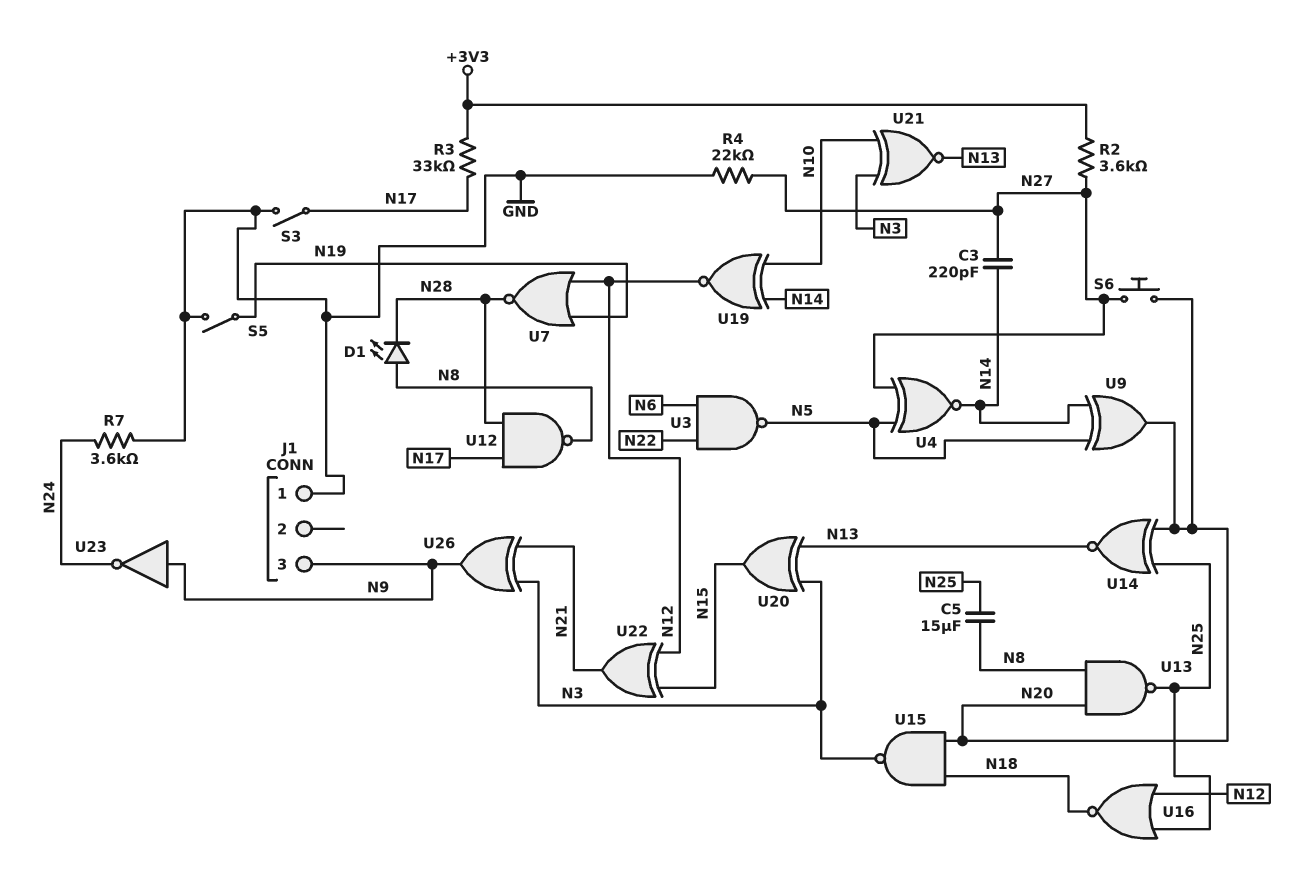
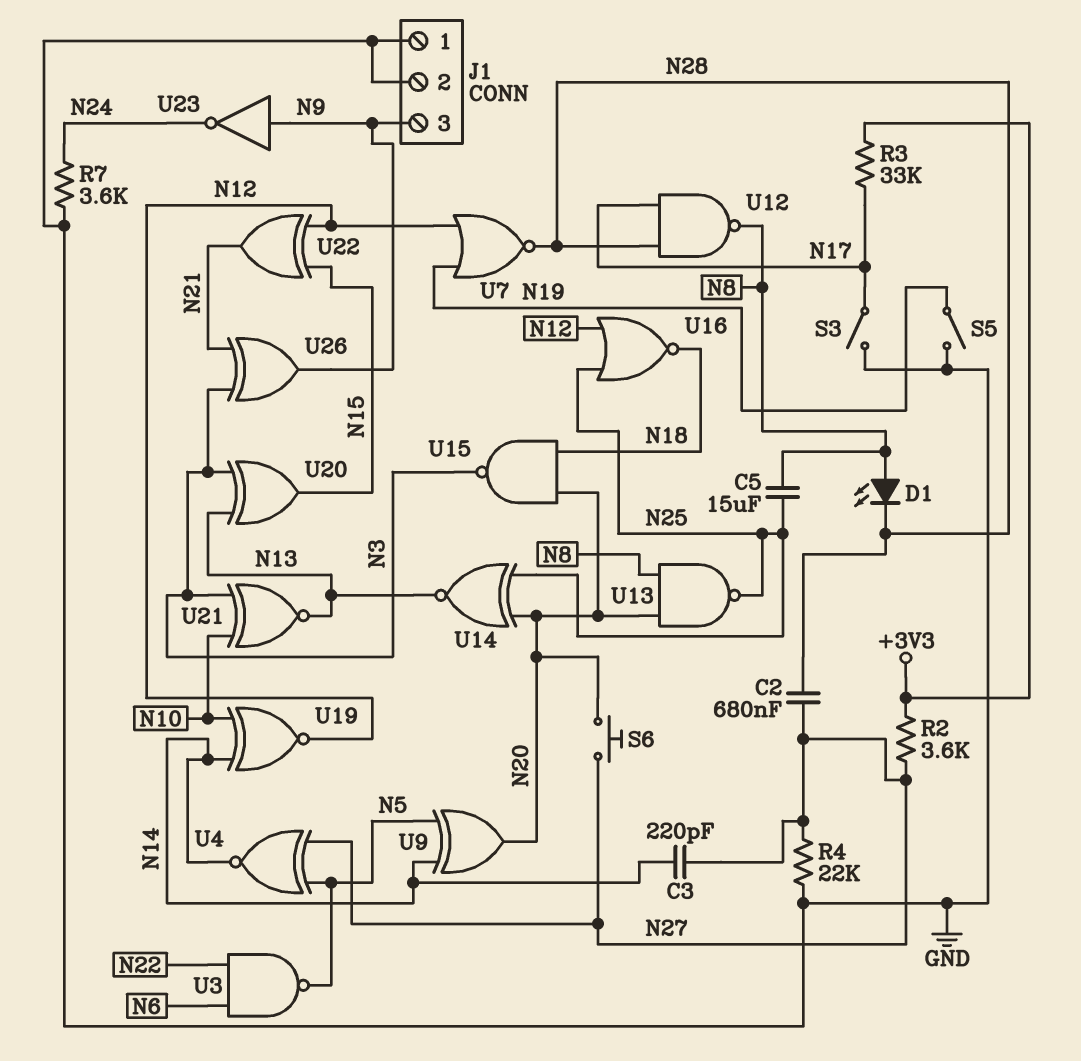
C2: none -> 680nF (N27, N28)
J1 pin 2: none -> GND

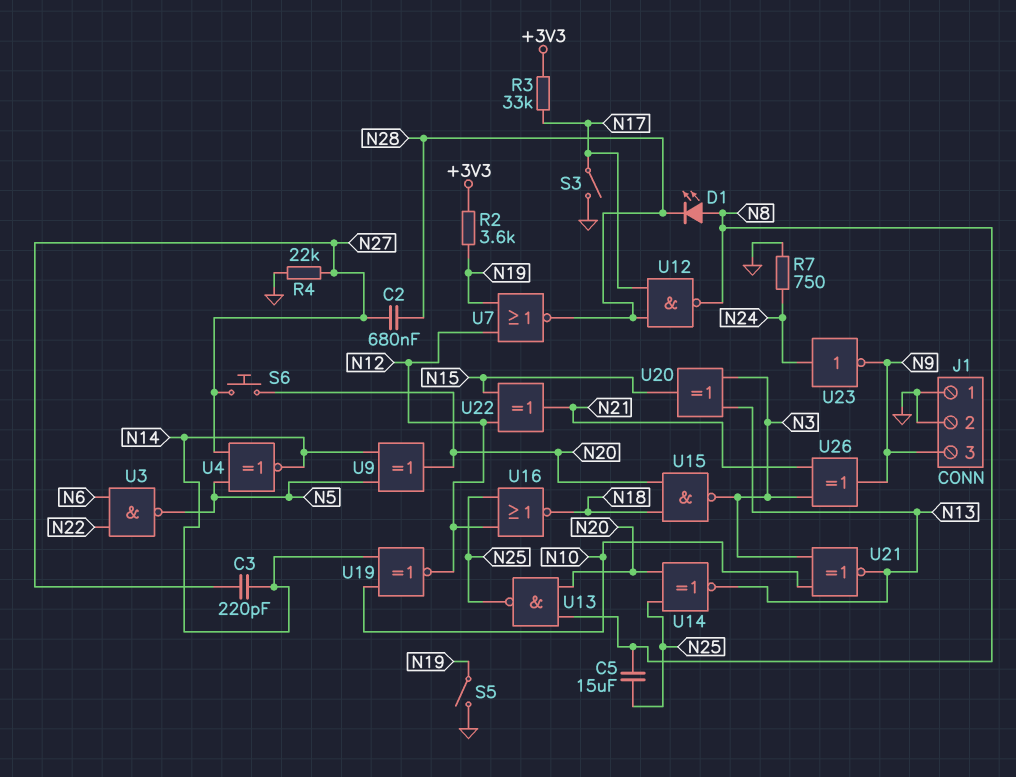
R2: 3.6k (+3V3, N27) -> 3.6k (+3V3, N19)
R7: 3.6k (GND, N24) -> 750 (GND, N24)
U23: NOT (in N9, out N24) -> NOT (in N24, out N9)

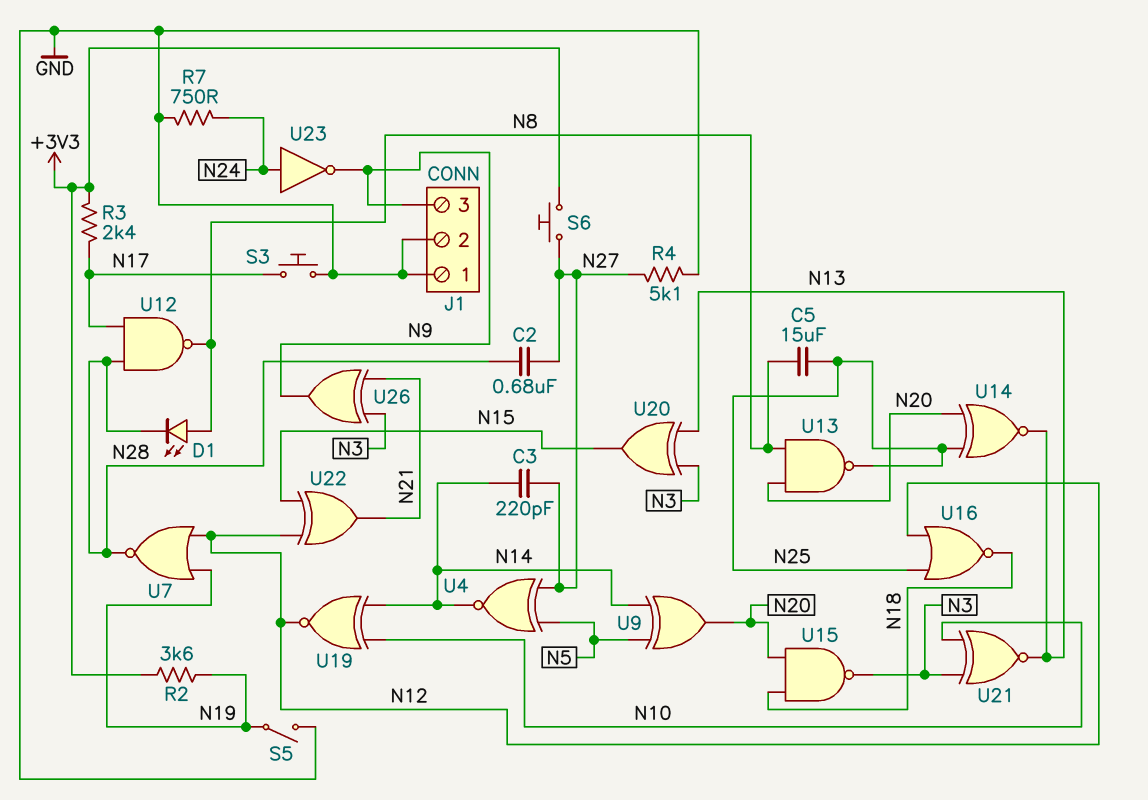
R3: 33k (+3V3, N17) -> 2.4k (+3V3, N17)
R4: 22k (GND, N27) -> 5.1k (GND, N27)
S3: switch (GND, N17) -> button (GND, N17)
S6: button (N20, N27) -> button (+3V3, N27)
U3: NAND (in N6, in N22, out N5) -> none

